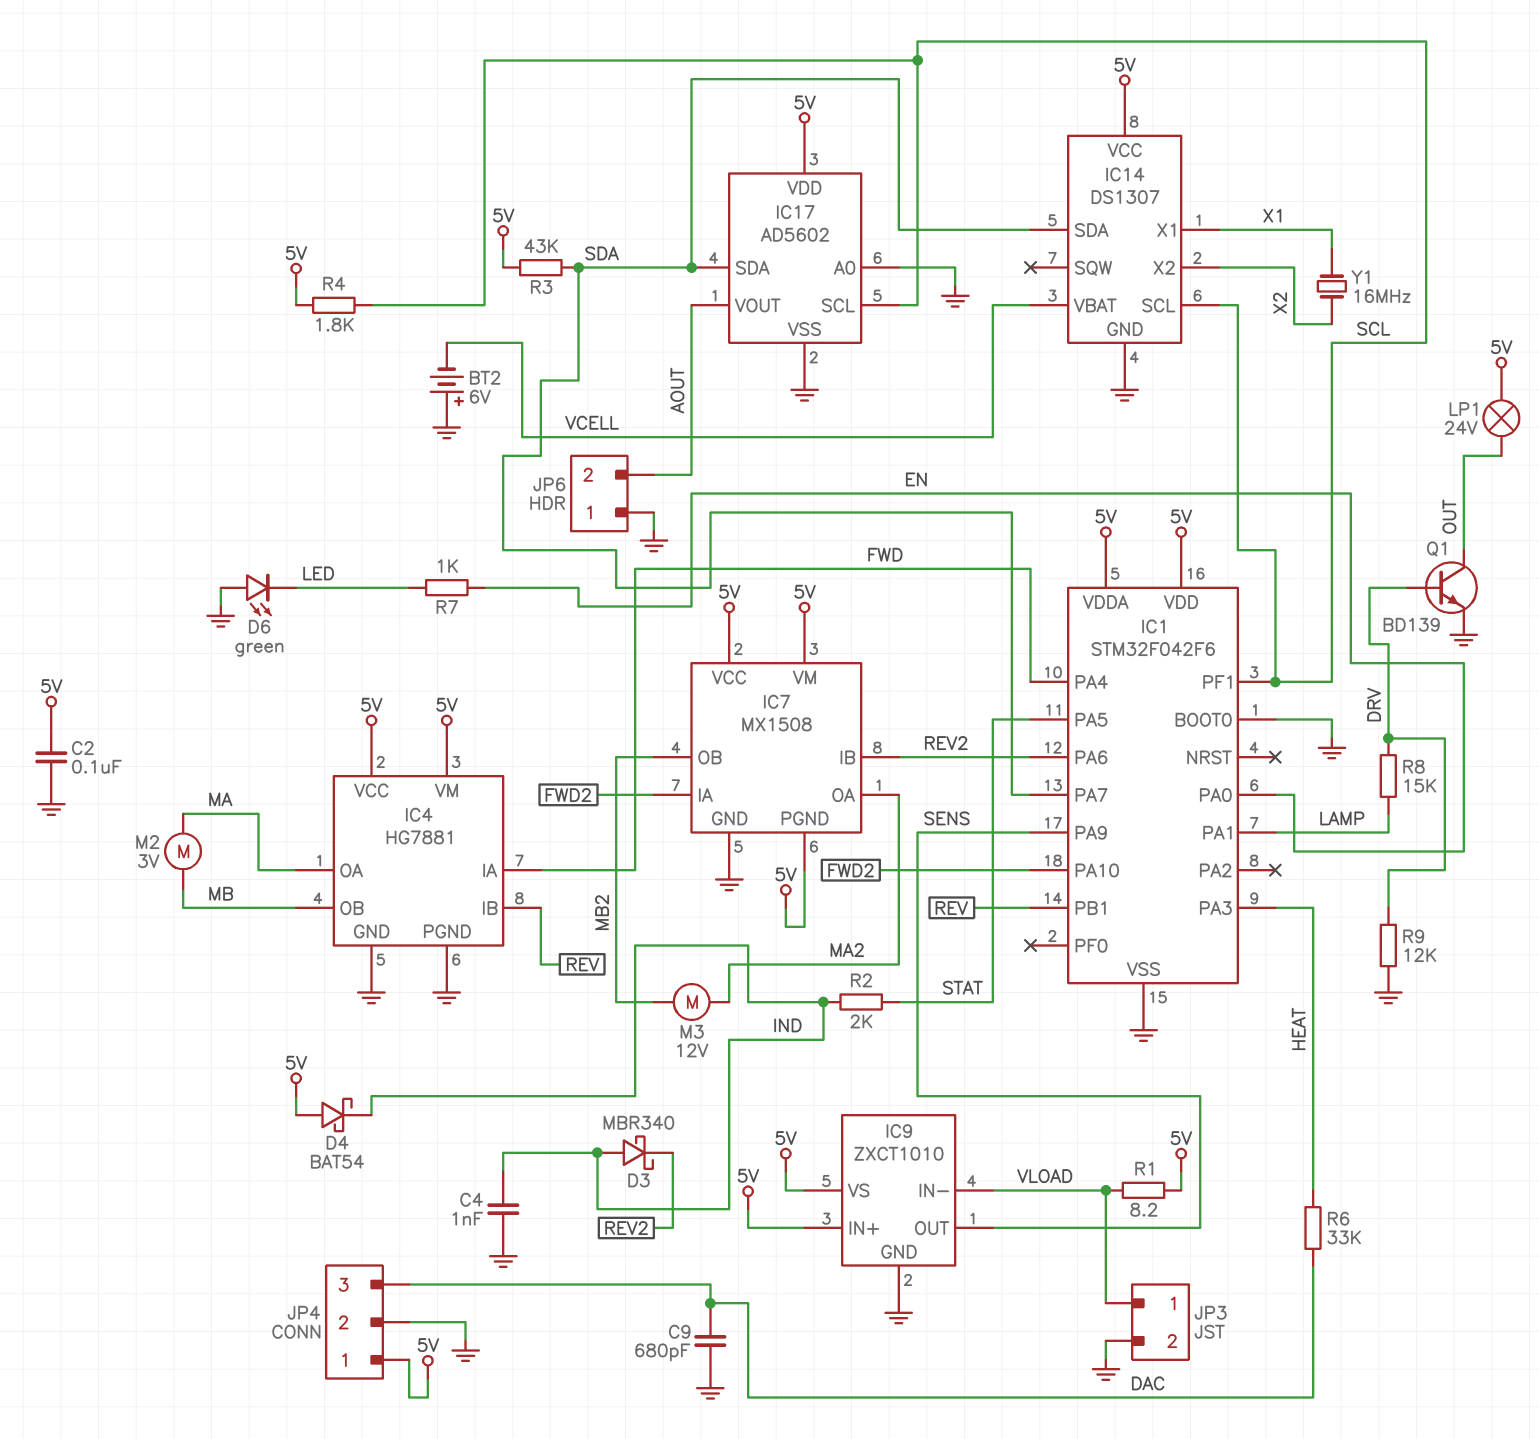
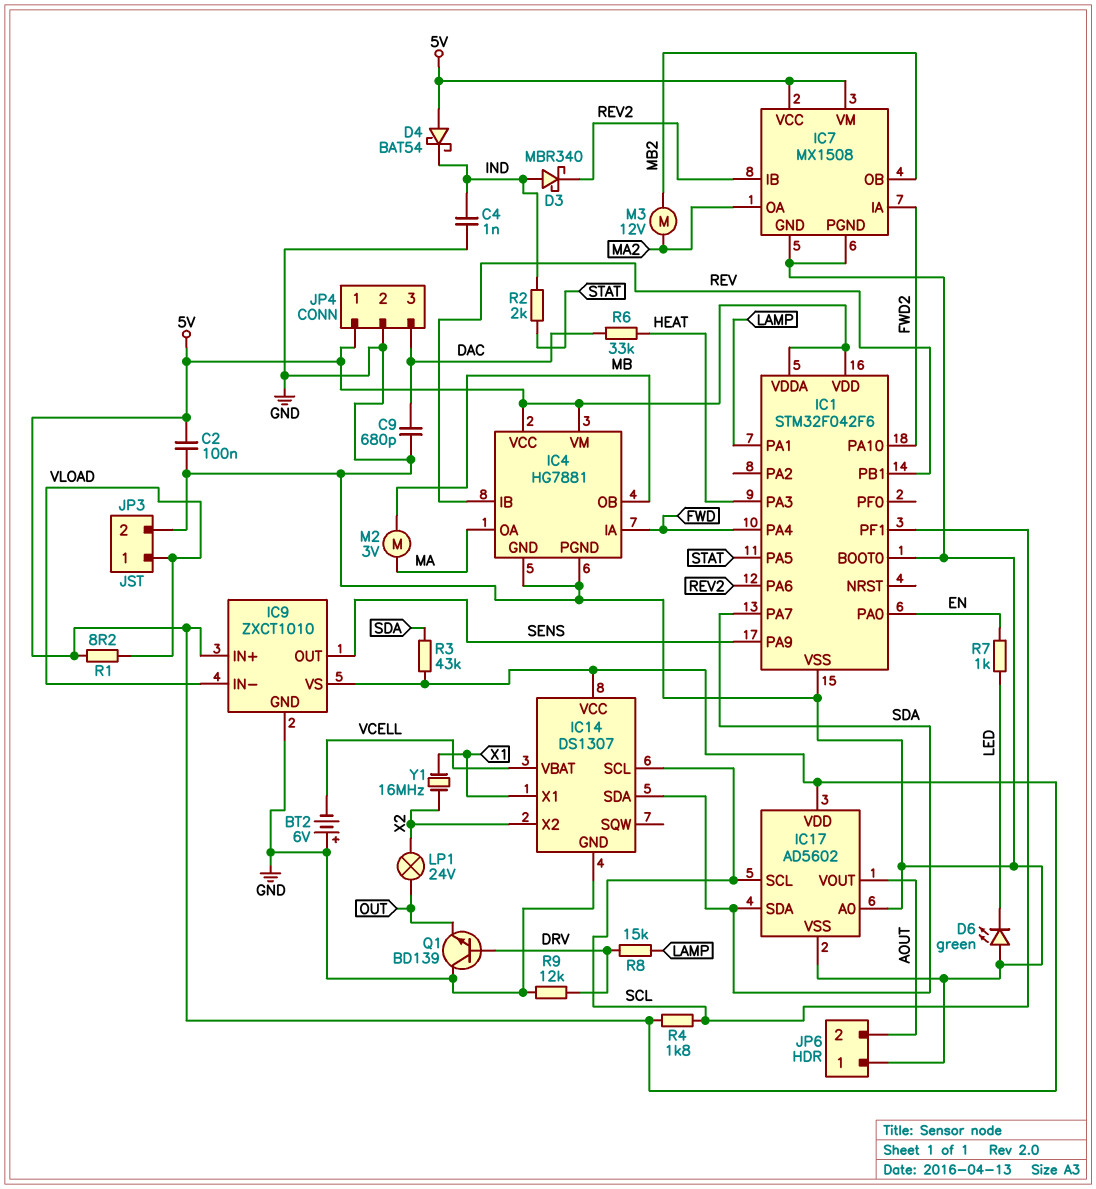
IC7 pin PGND: 5V -> GND
LP1: lamp 24V (5V, OUT) -> lamp 24V (OUT, X2)
Q1: NPN BD139 (B DRV, C OUT, E GND) -> NPN BD139 (B DRV, C GND, E OUT)

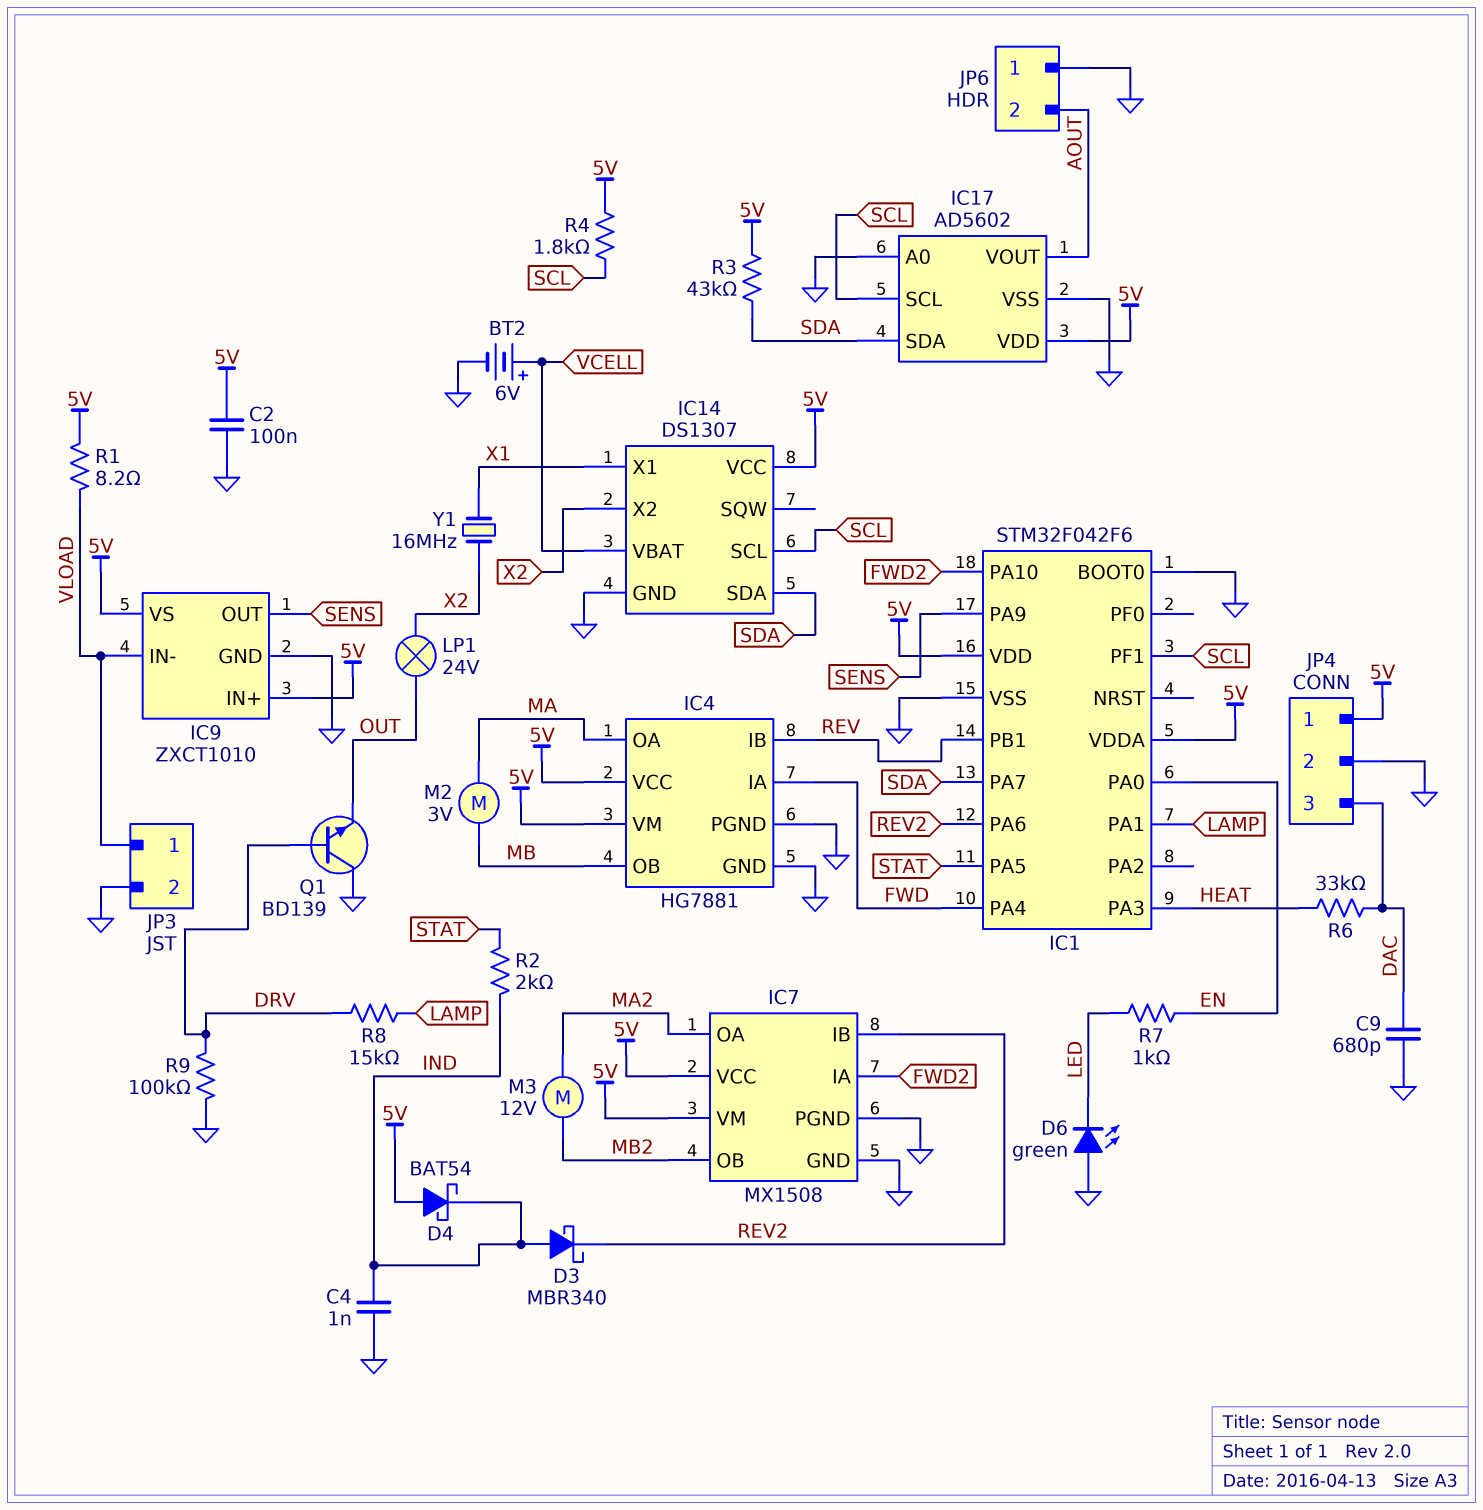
BT2: 6V (plus GND, minus VCELL) -> 6V (plus VCELL, minus GND)
R9: 12k (DRV, GND) -> 100k (DRV, GND)

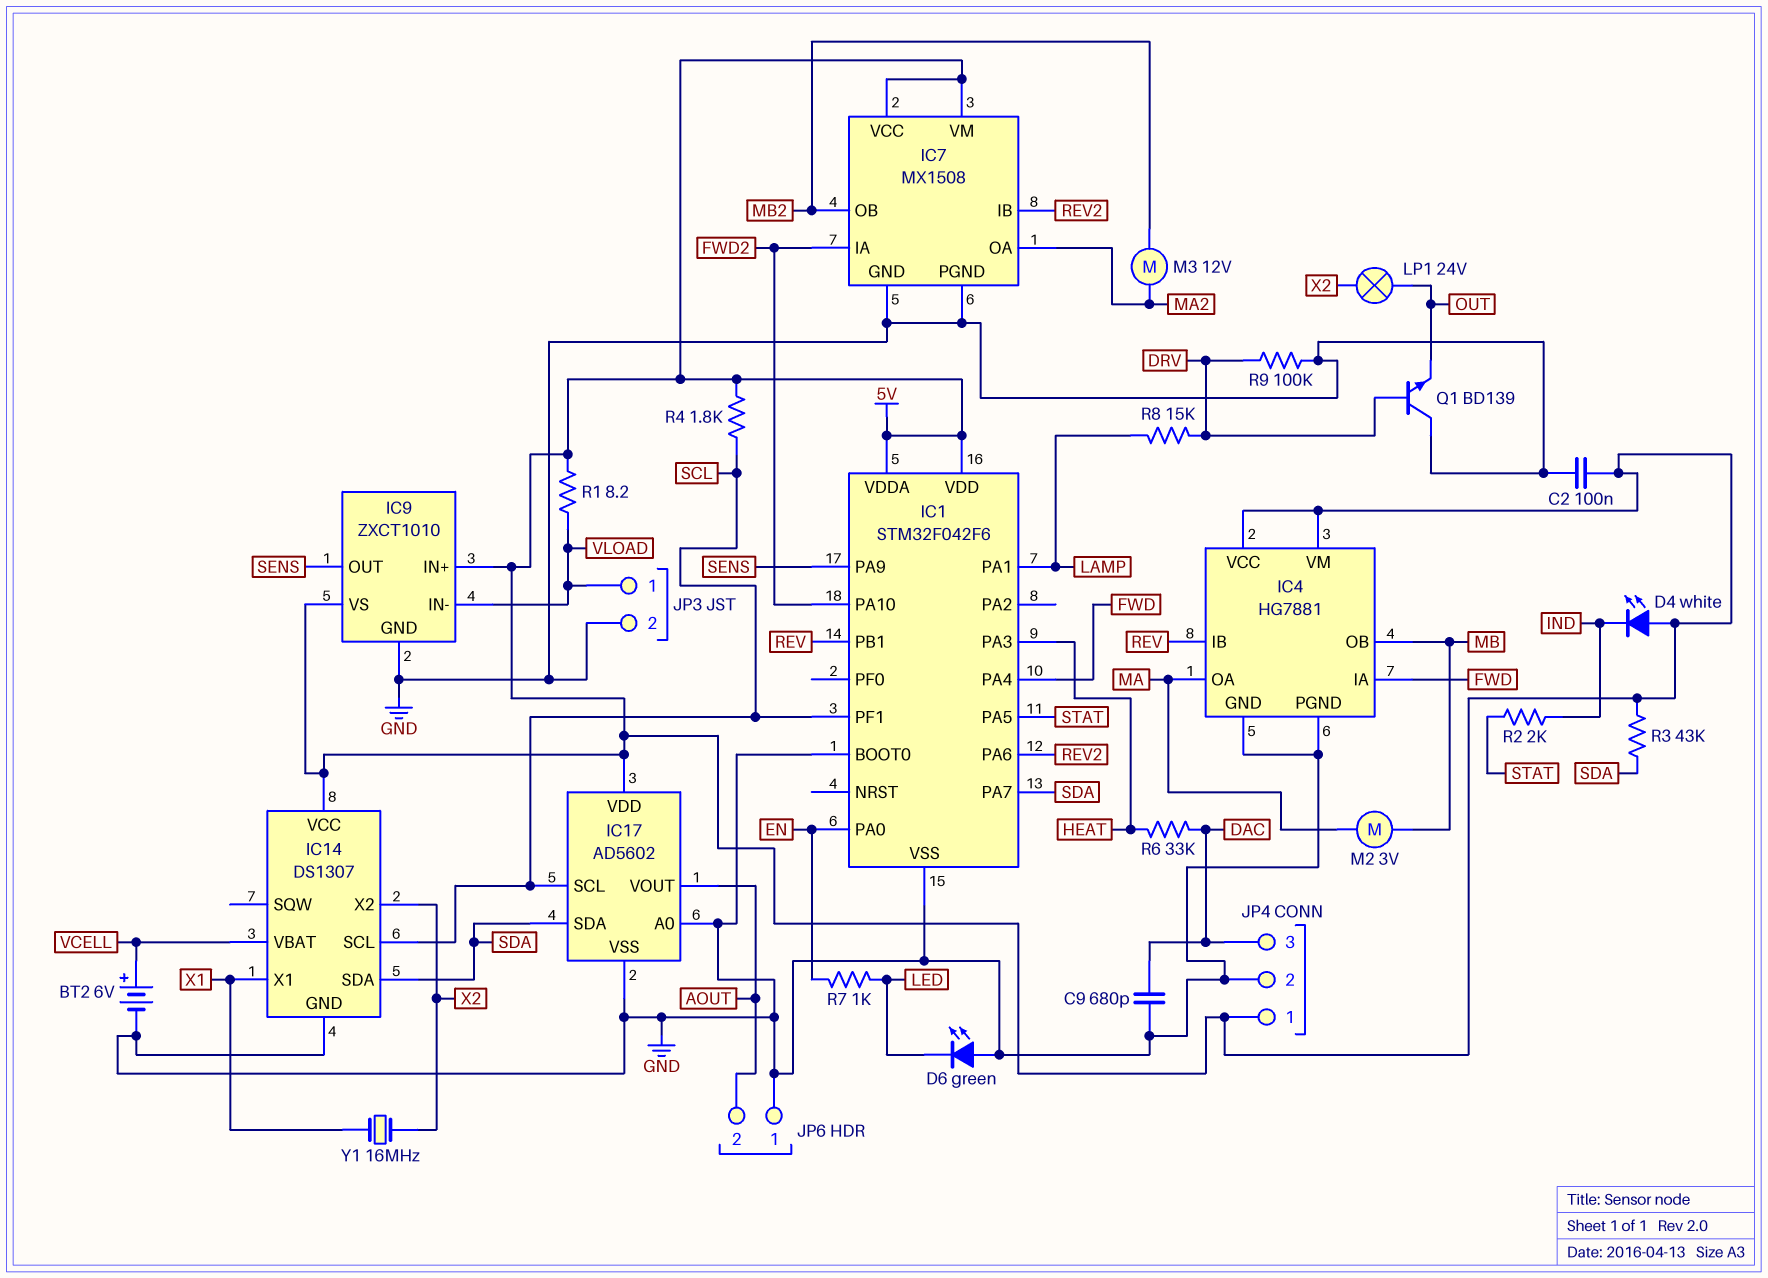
C4: 1nF (GND, IND) -> none
D3: schottky MBR340 (A IND, K REV2) -> none
D4: schottky BAT54 (A 5V, K IND) -> LED white (A 5V, K IND)

